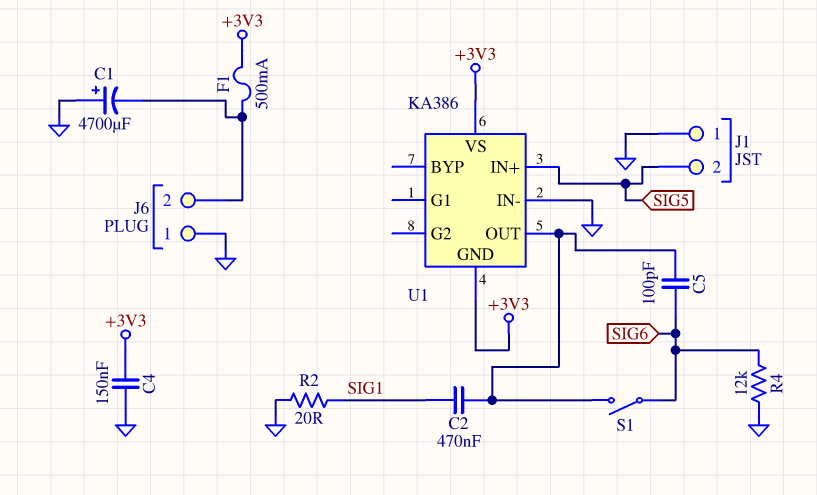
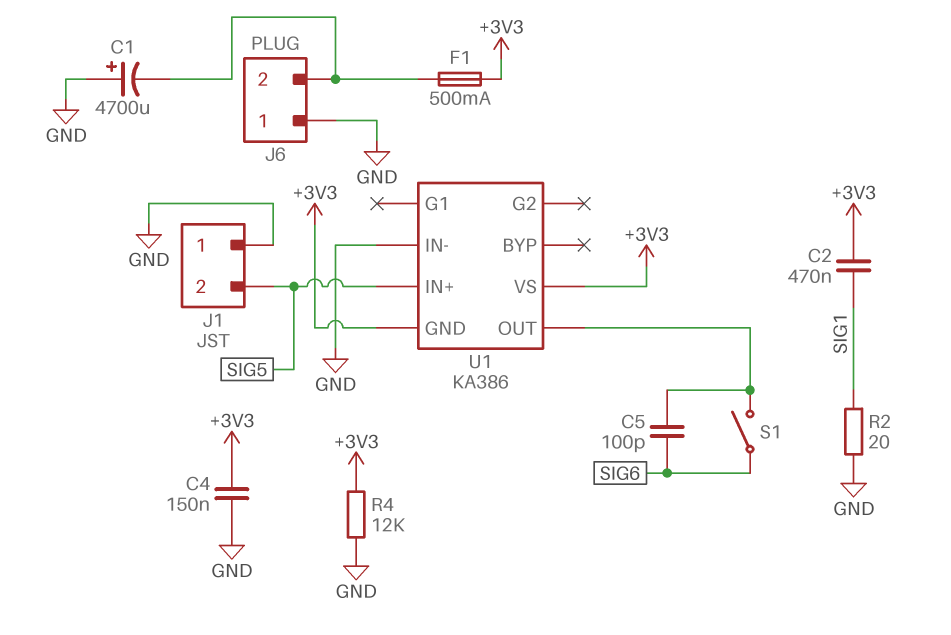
C2: 470nF (SIG1, U1/OUT) -> 470nF (+3V3, SIG1)
R4: 12k (GND, SIG6) -> 12k (+3V3, GND)

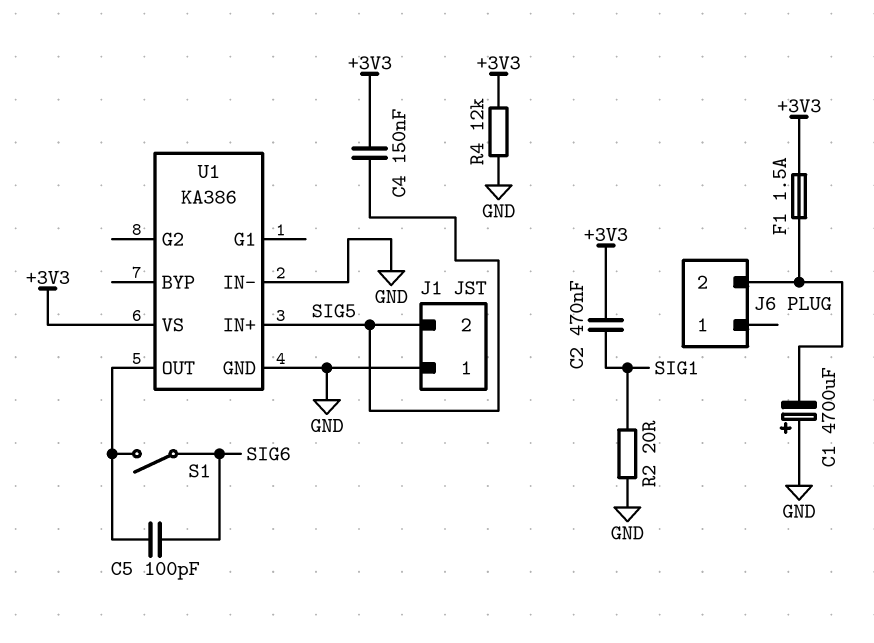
C4: 150nF (+3V3, GND) -> 150nF (+3V3, SIG5)
F1: 500mA (+3V3, J6/2) -> 1.5A (+3V3, J6/2)
J6 pin 1: GND -> none
U1 pin GND: +3V3 -> GND

